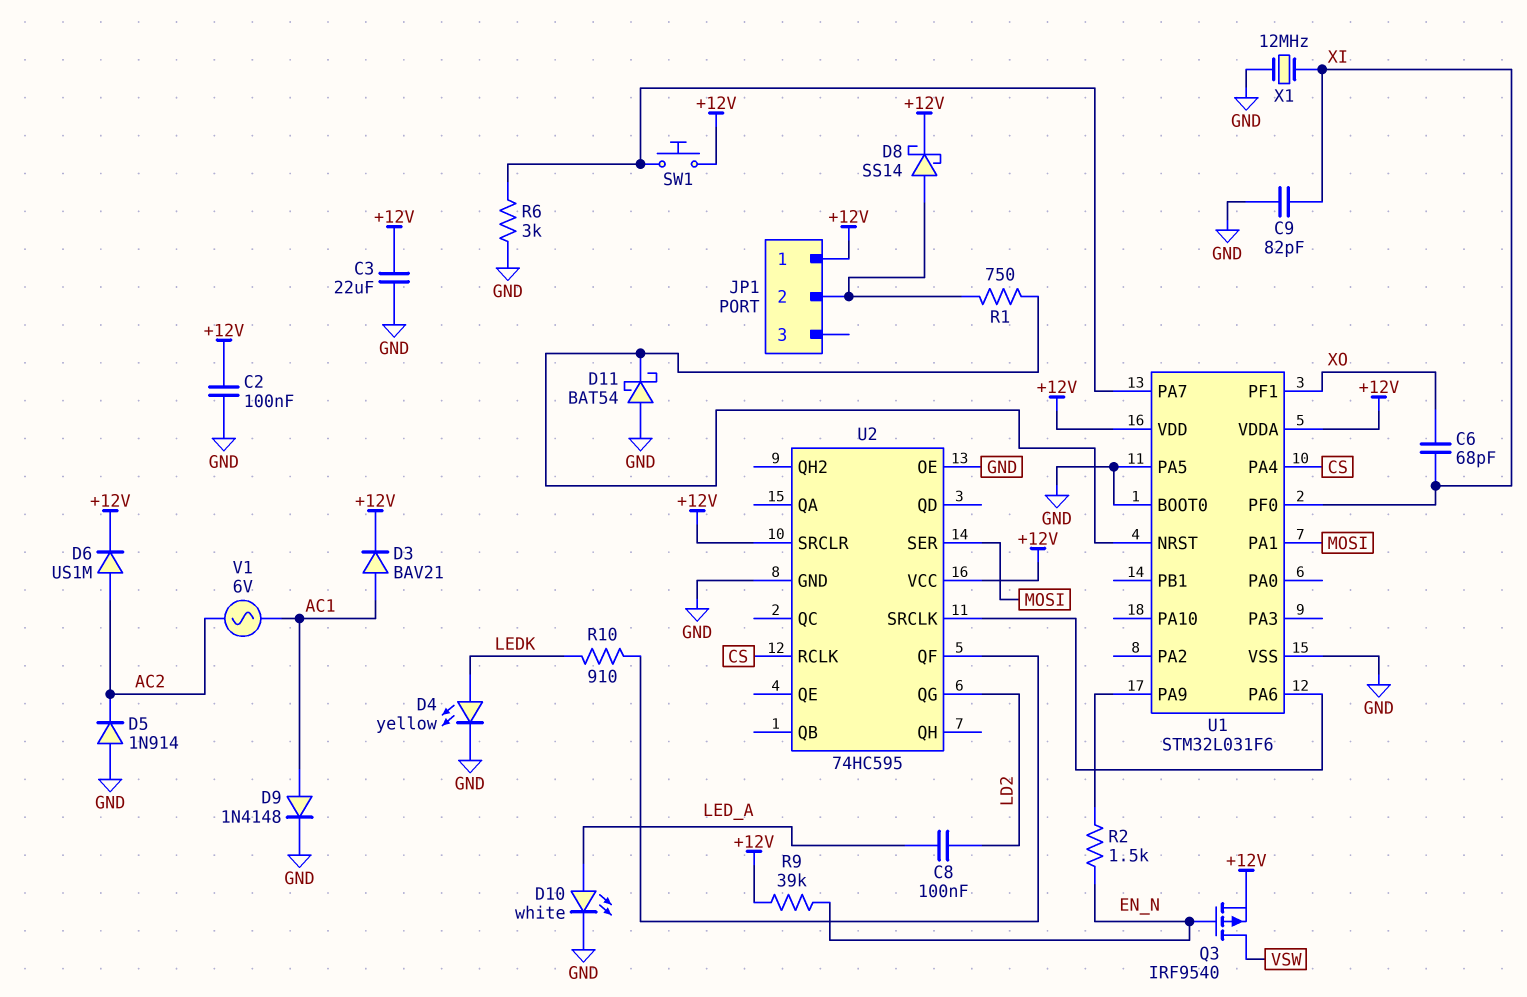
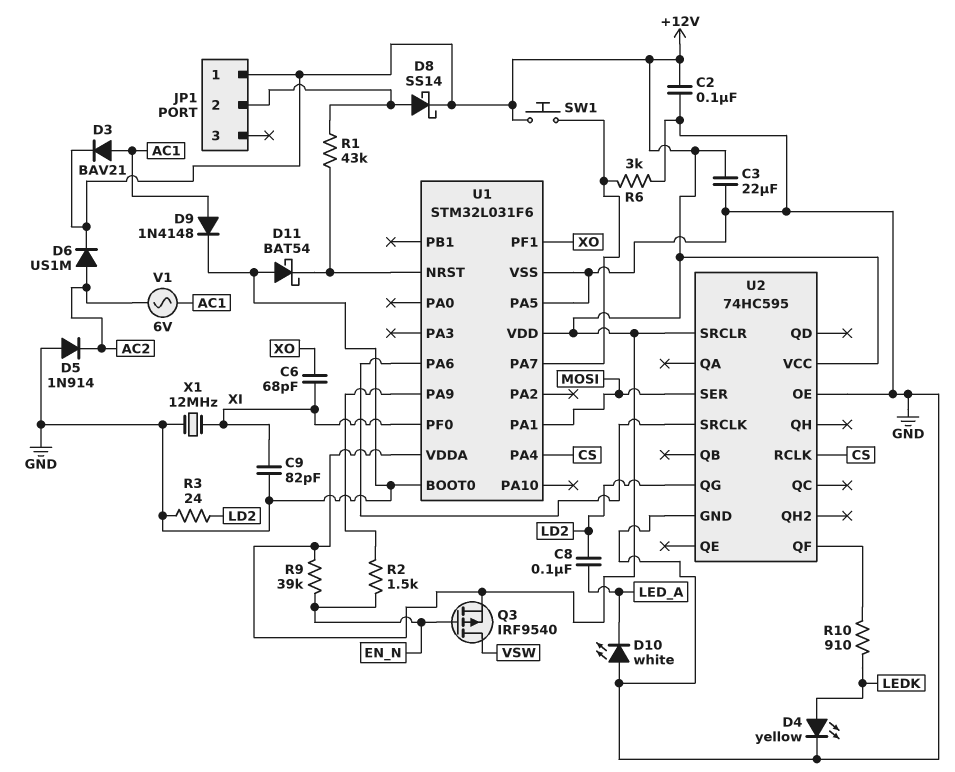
D10: LED white (A LED_A, K GND) -> LED white (A GND, K LED_A)
R1: 750 (JP1/2, U1/NRST) -> 43k (JP1/2, U1/NRST)
R3: none -> 24 (GND, LD2)

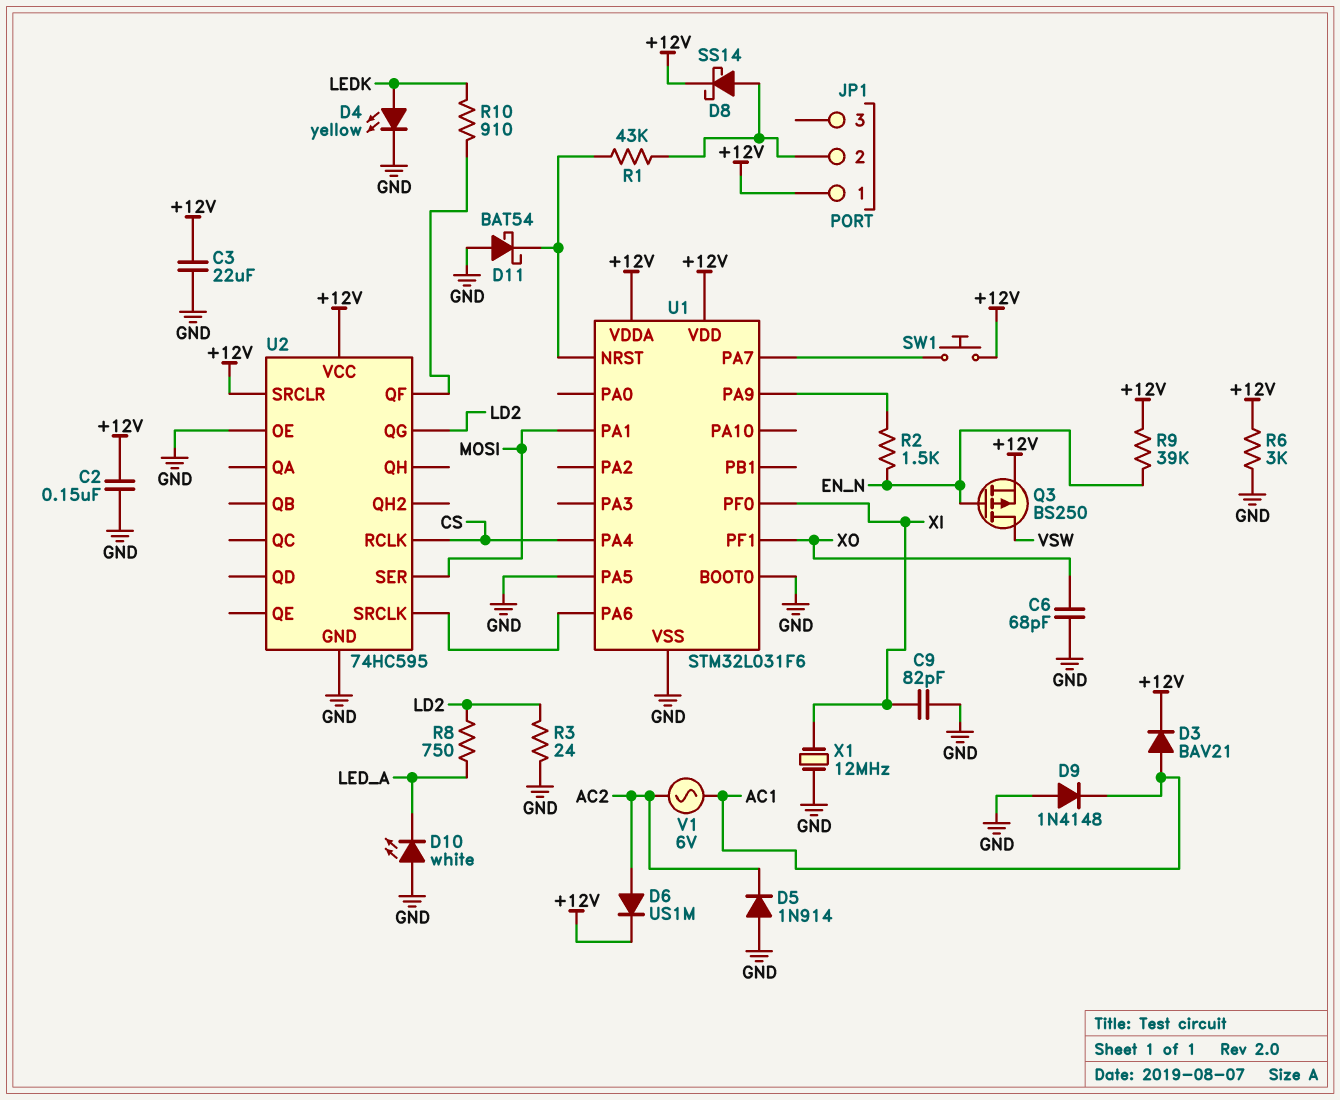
C2: 100nF (+12V, GND) -> 150nF (+12V, GND)
C6: 68pF (XI, XO) -> 68pF (GND, XO)
C8: 100nF (LD2, LED_A) -> none
D9: diode 1N4148 (A AC1, K GND) -> diode 1N4148 (A GND, K AC1)
Q3: PMOS IRF9540 (G EN_N, D VSW, S +12V) -> PMOS BS250 (G EN_N, D VSW, S +12V)
R6: 3k (GND, U1/PA7) -> 3k (+12V, GND)
R8: none -> 750 (LD2, LED_A)

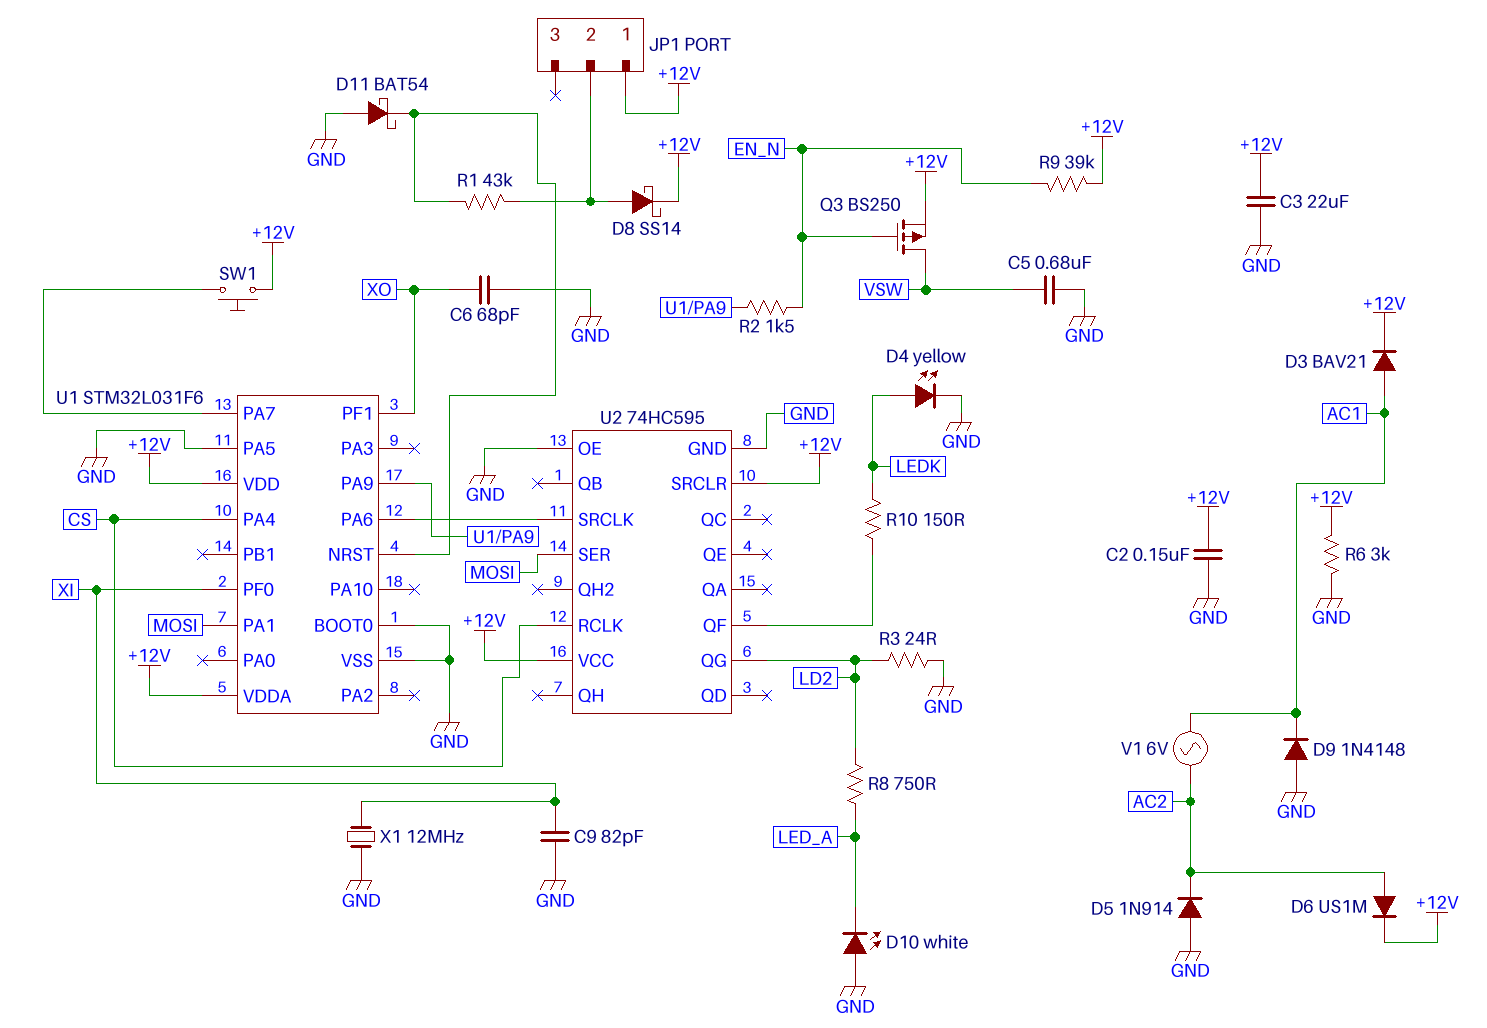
C5: none -> 680nF (GND, VSW)
R10: 910 (LEDK, U2/QF) -> 150 (LEDK, U2/QF)

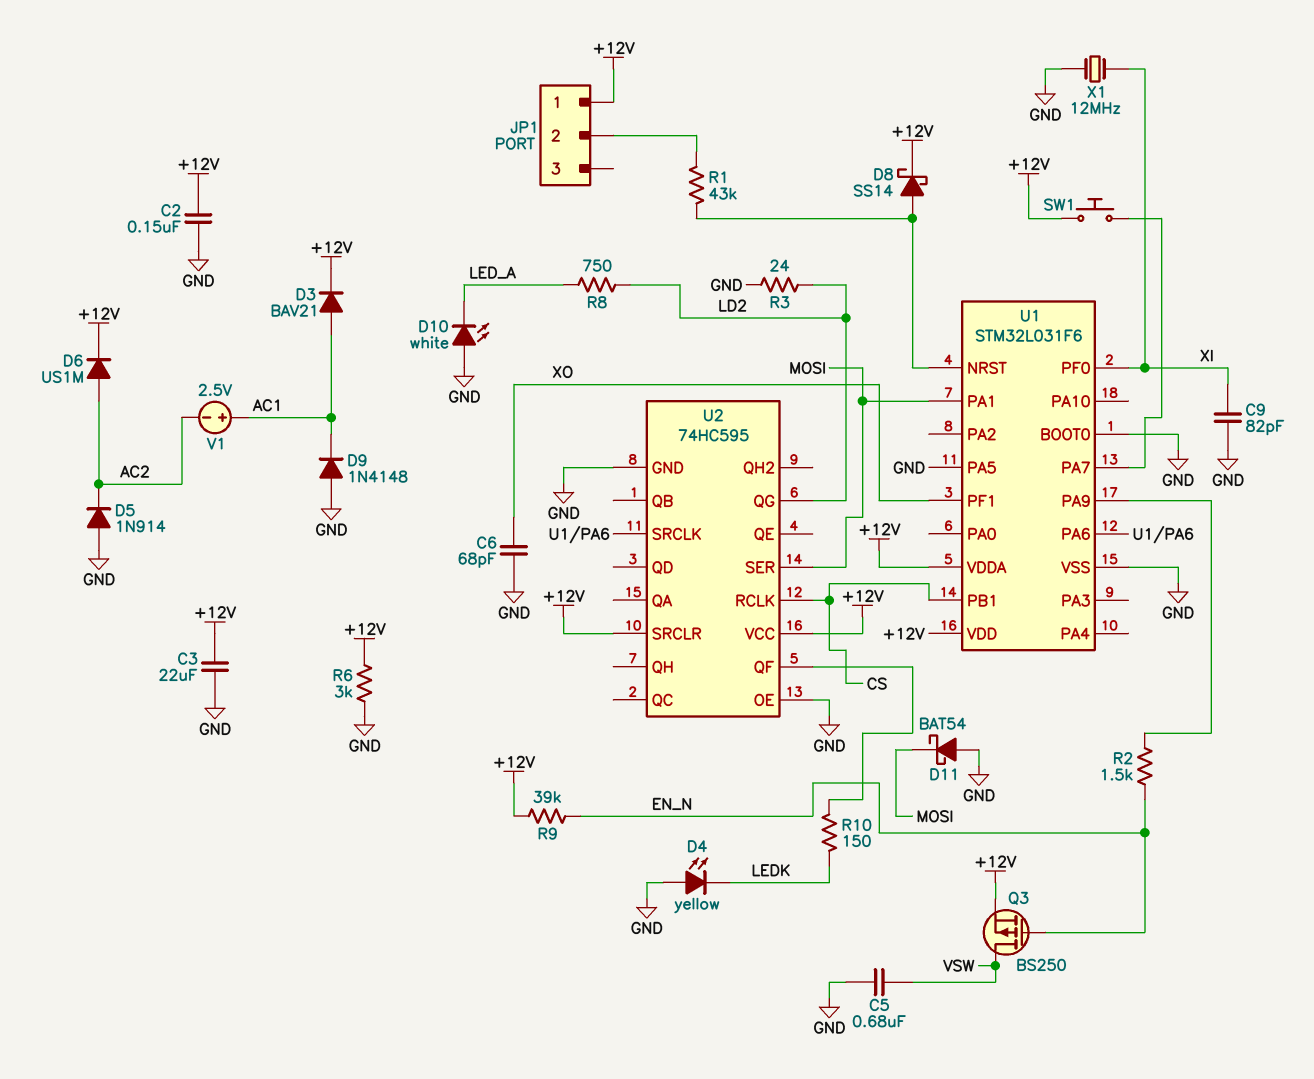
D4: LED yellow (A LEDK, K GND) -> LED yellow (A GND, K LEDK)
D8: schottky SS14 (A JP1/2, K +12V) -> schottky SS14 (A U1/NRST, K +12V)
D11: schottky BAT54 (A GND, K U1/NRST) -> schottky BAT54 (A GND, K MOSI)
U1 pin PA4: CS -> none
U1 pin PB1: none -> CS
V1: AC 6V (AC1, AC2) -> 2.5V (plus AC1, minus AC2)

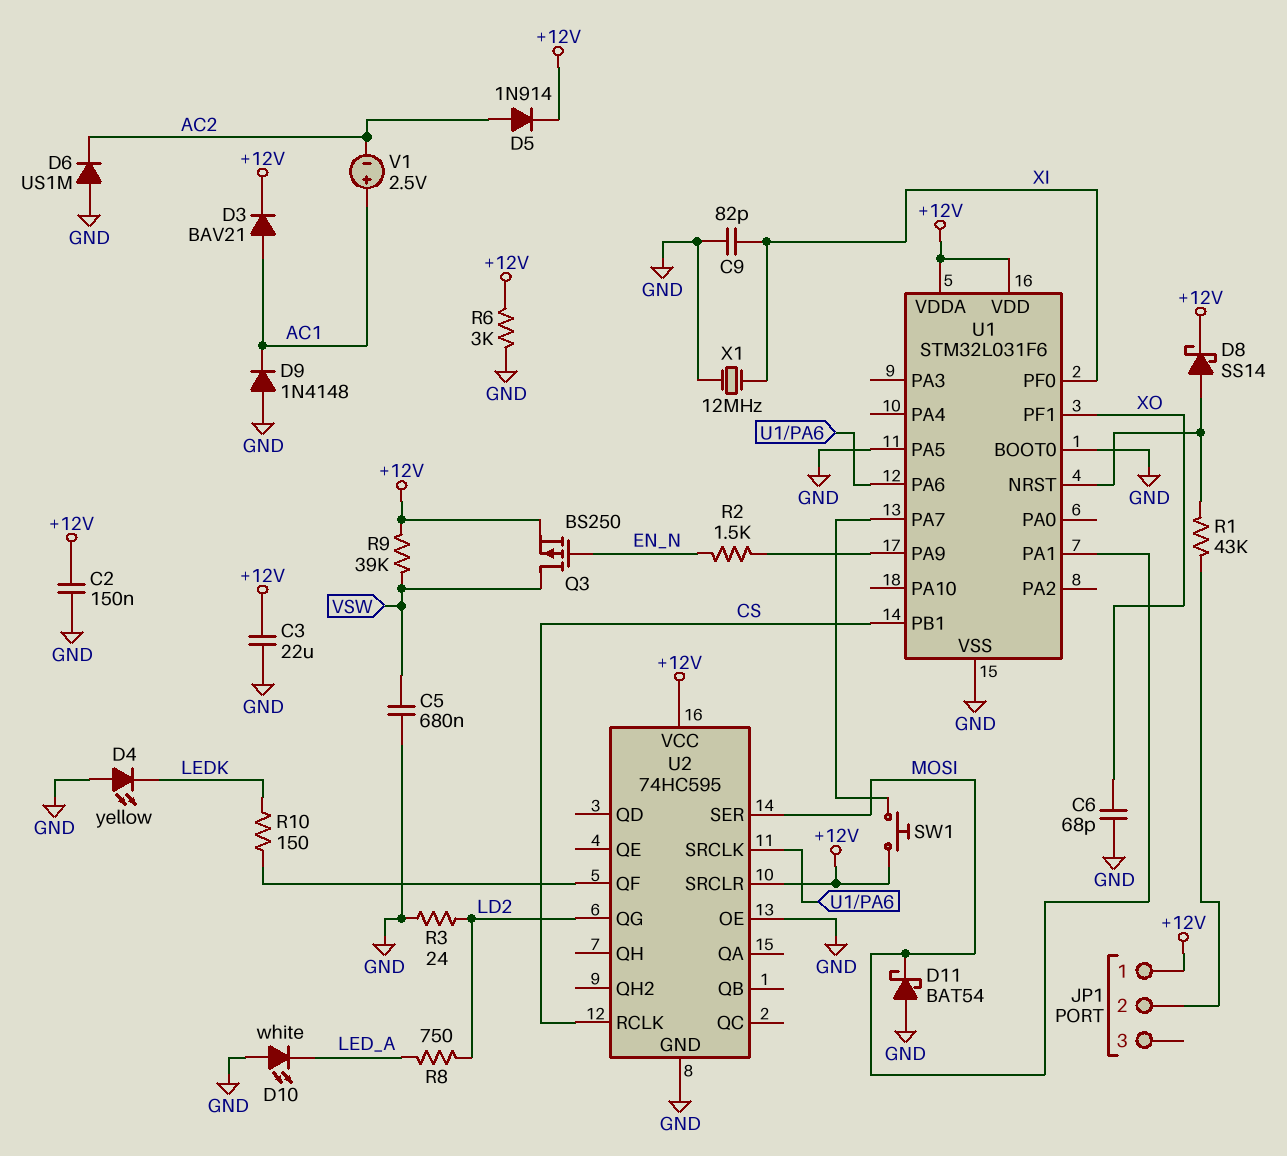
D5: diode 1N914 (A GND, K AC2) -> diode 1N914 (A AC2, K +12V)
D6: diode US1M (A AC2, K +12V) -> diode US1M (A GND, K AC2)
R9: 39k (+12V, EN_N) -> 39k (+12V, VSW)

